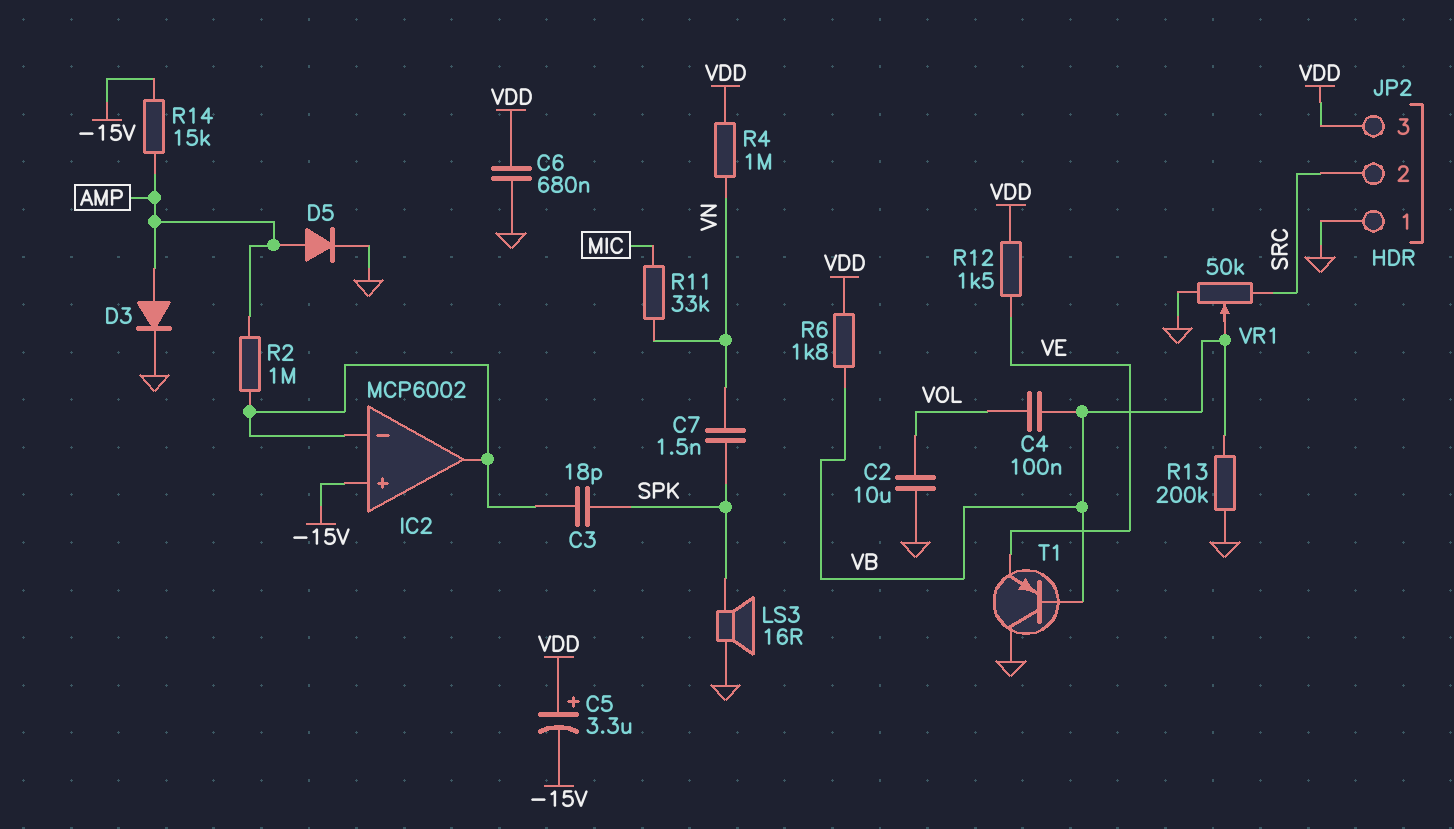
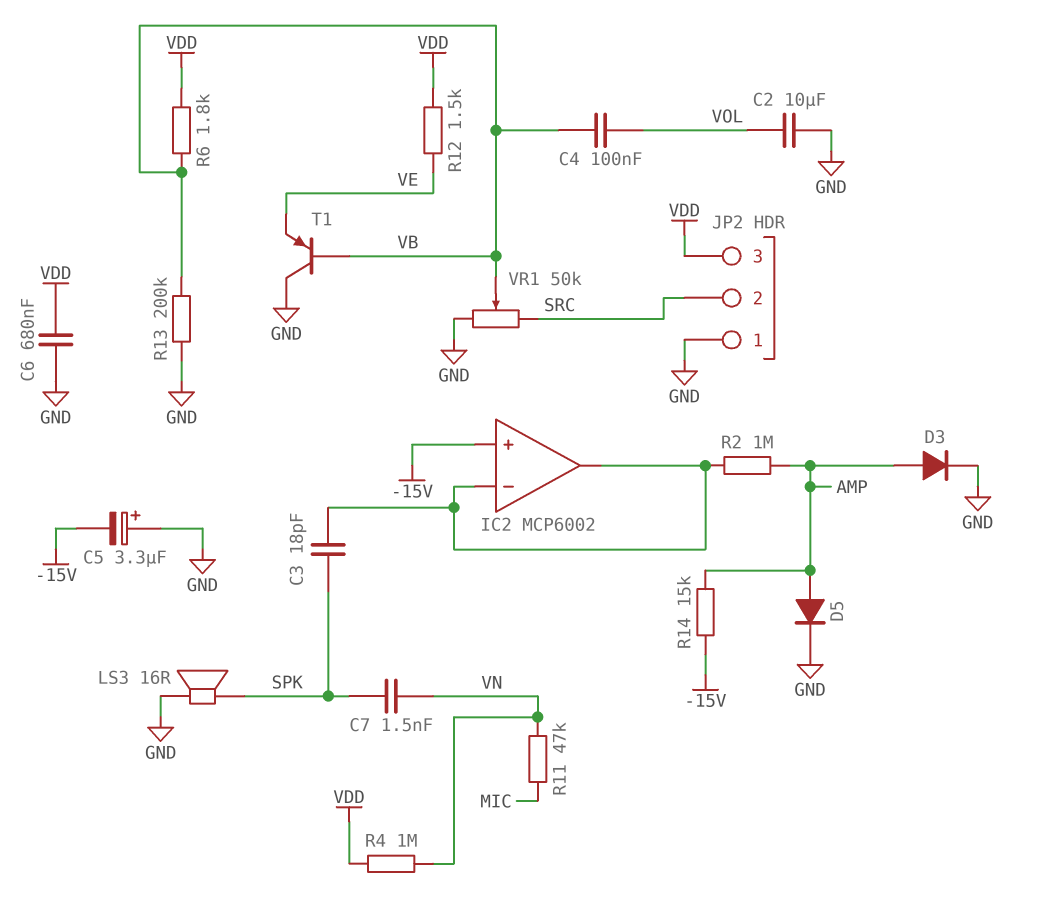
C5: 3.3uF (plus VDD, minus -15V) -> 3.3uF (plus GND, minus -15V)
R11: 33k (MIC, VN) -> 47k (MIC, VN)

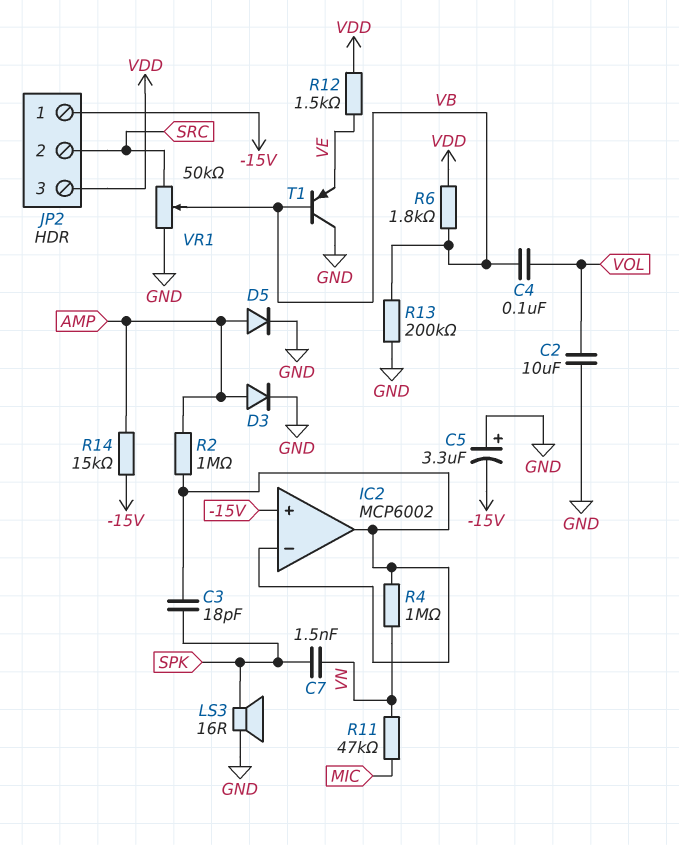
C6: 680nF (GND, VDD) -> none
JP2 pin 1: GND -> -15V
R4: 1M (VDD, VN) -> 1M (IC2/in-, VN)

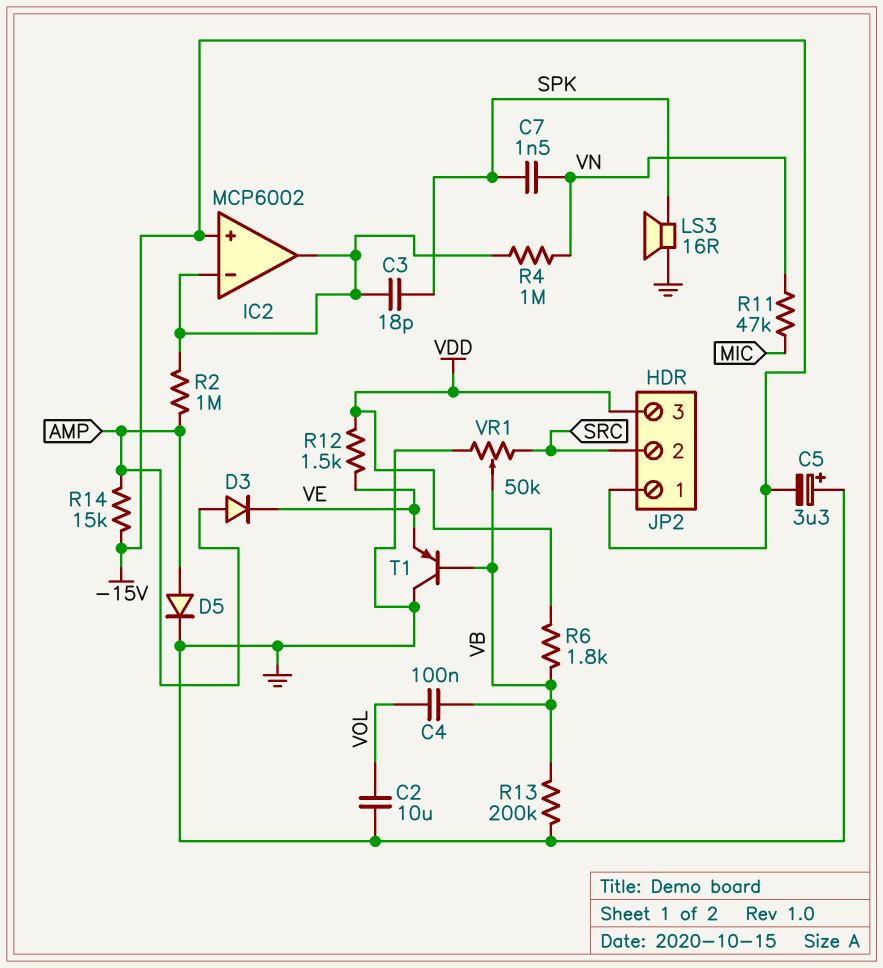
D3: diode (A AMP, K GND) -> diode (A AMP, K VE)

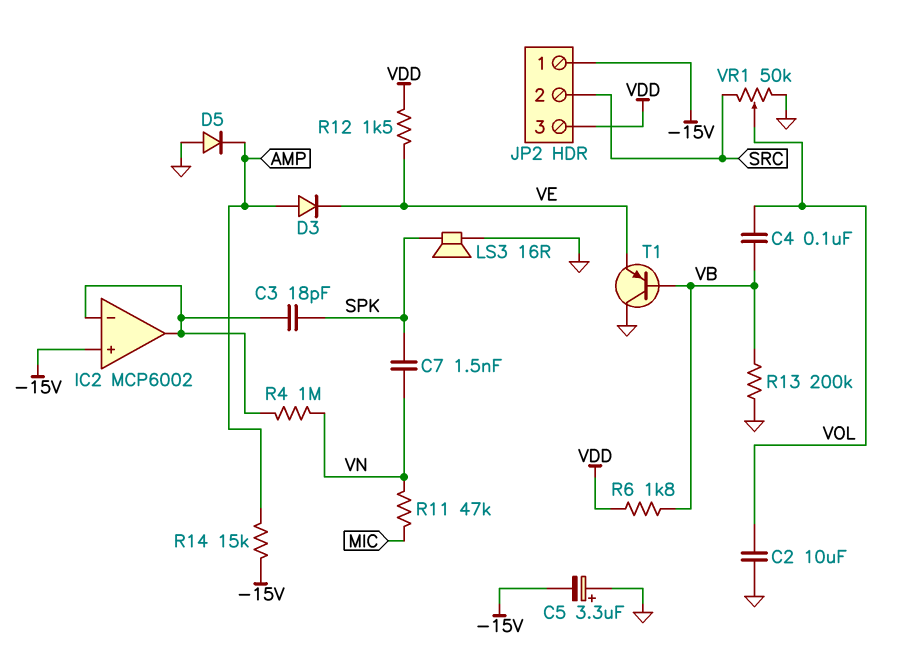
D5: diode (A AMP, K GND) -> diode (A GND, K AMP)
R2: 1M (AMP, IC2/in-) -> none
VR1: 50k (GND, SRC, wiper VB) -> 50k (GND, SRC, wiper VOL)

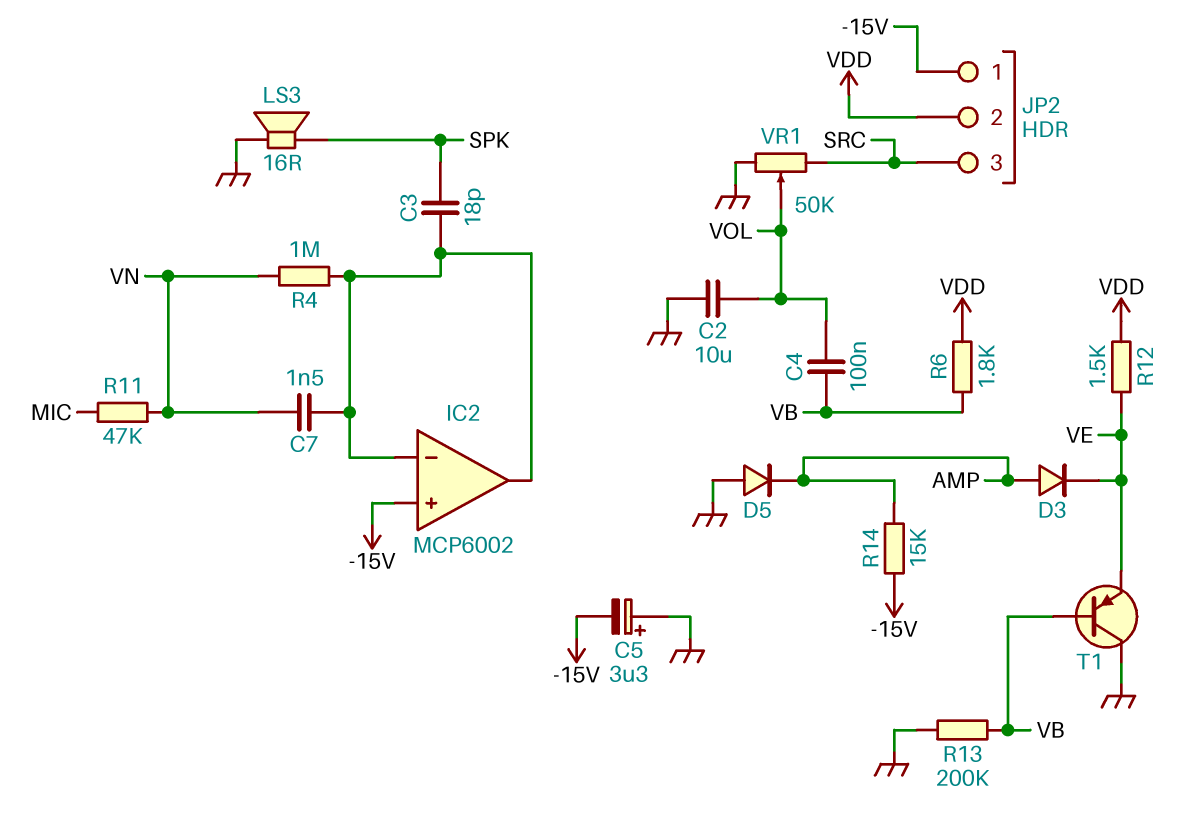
C7: 1.5nF (SPK, VN) -> 1.5nF (IC2/in-, VN)
JP2 pin 2: SRC -> VDD
JP2 pin 3: VDD -> SRC

